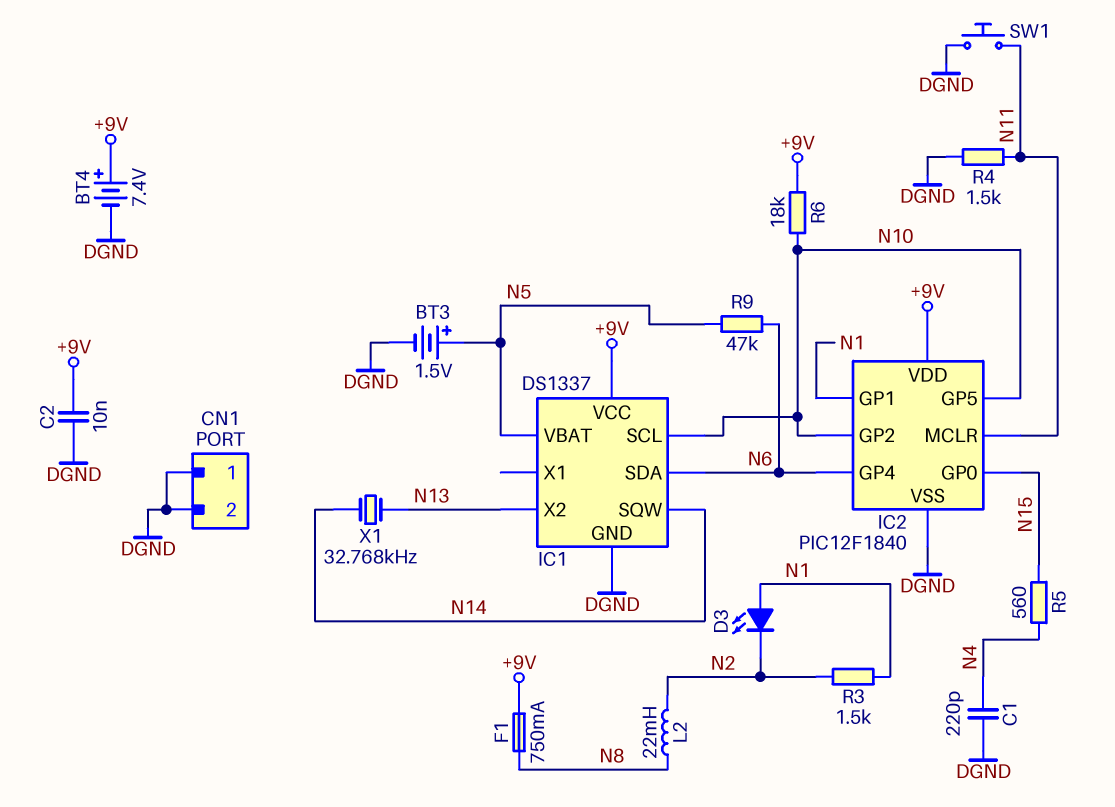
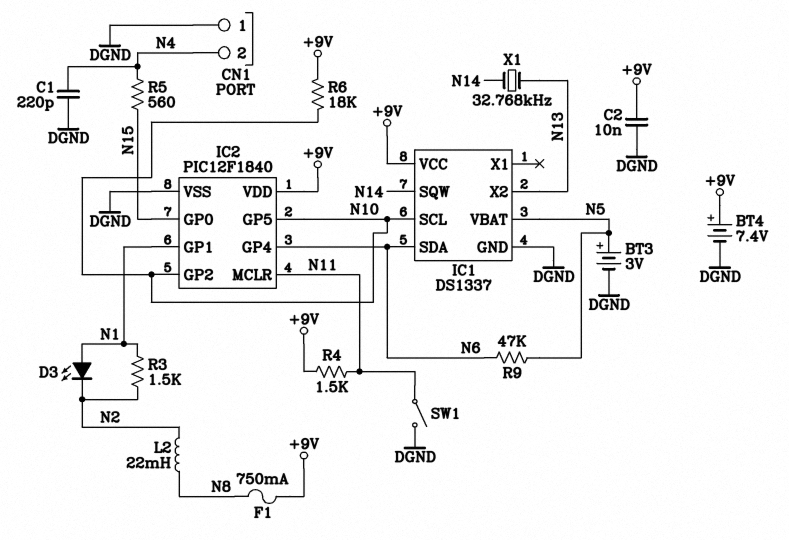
BT3: 1.5V (plus N5, minus DGND) -> 3V (plus N5, minus DGND)
CN1 pin 2: DGND -> N4
R4: 1.5k (DGND, N11) -> 1.5k (+9V, N11)
SW1: button (DGND, N11) -> switch (DGND, N11)

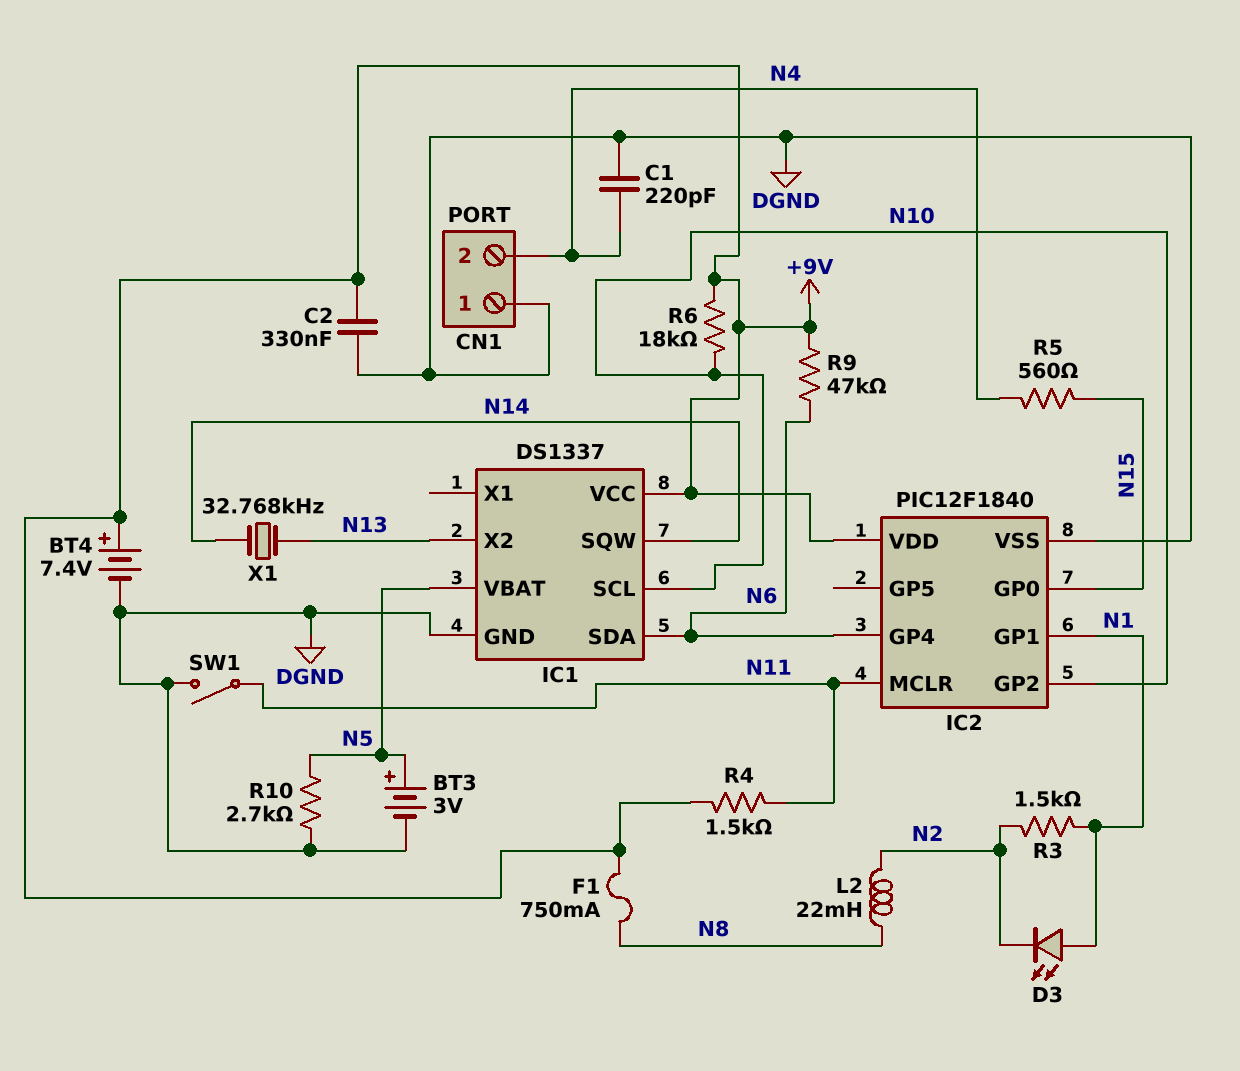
C2: 10nF (+9V, DGND) -> 330nF (+9V, DGND)
IC2 pin GP5: N10 -> none
R9: 47k (N5, N6) -> 47k (+9V, N6)
R10: none -> 2.7k (DGND, N5)

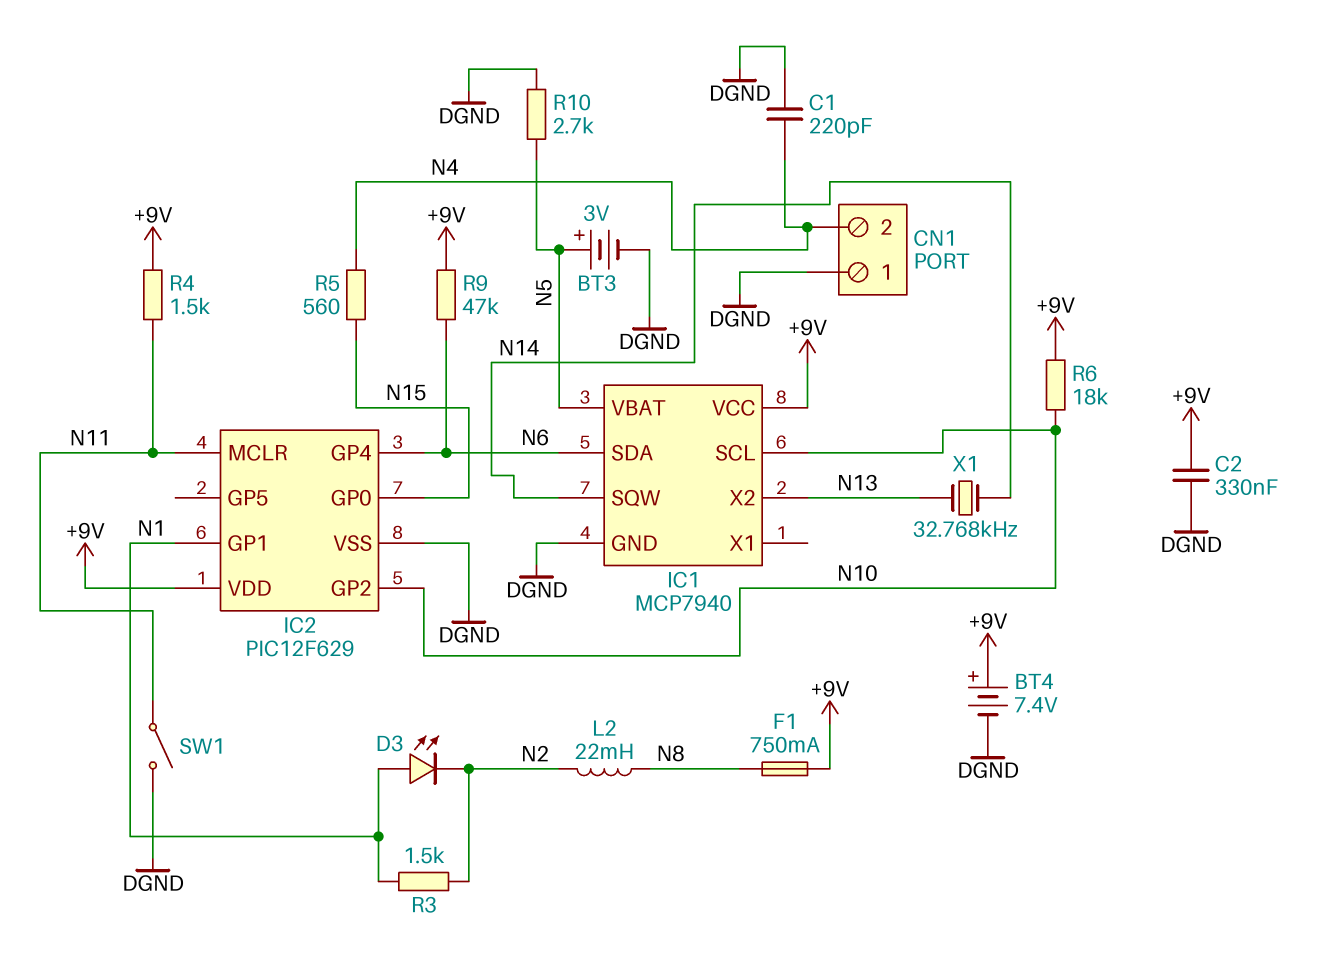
IC1: DS1337 -> MCP7940
IC2: PIC12F1840 -> PIC12F629

